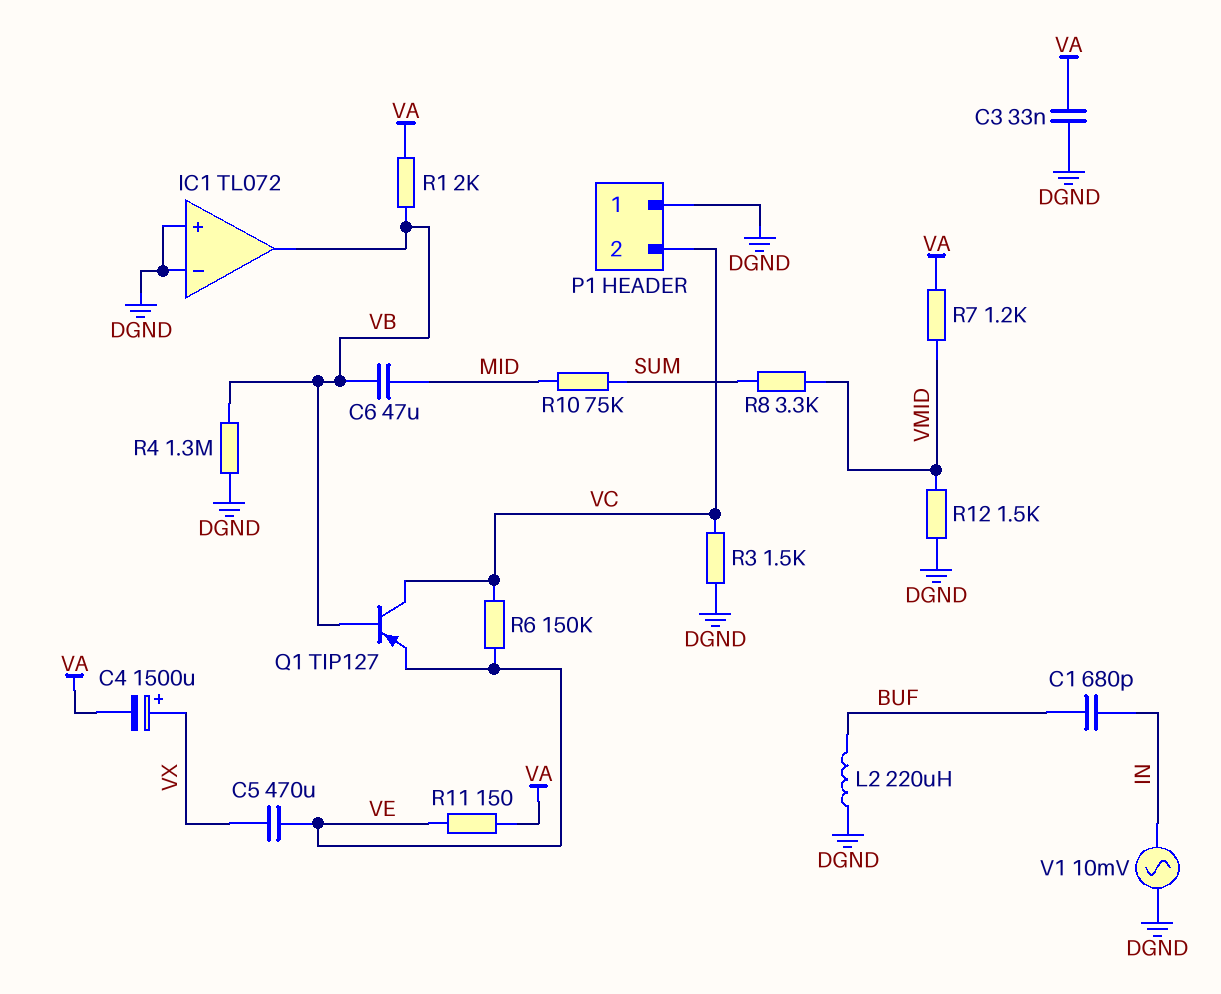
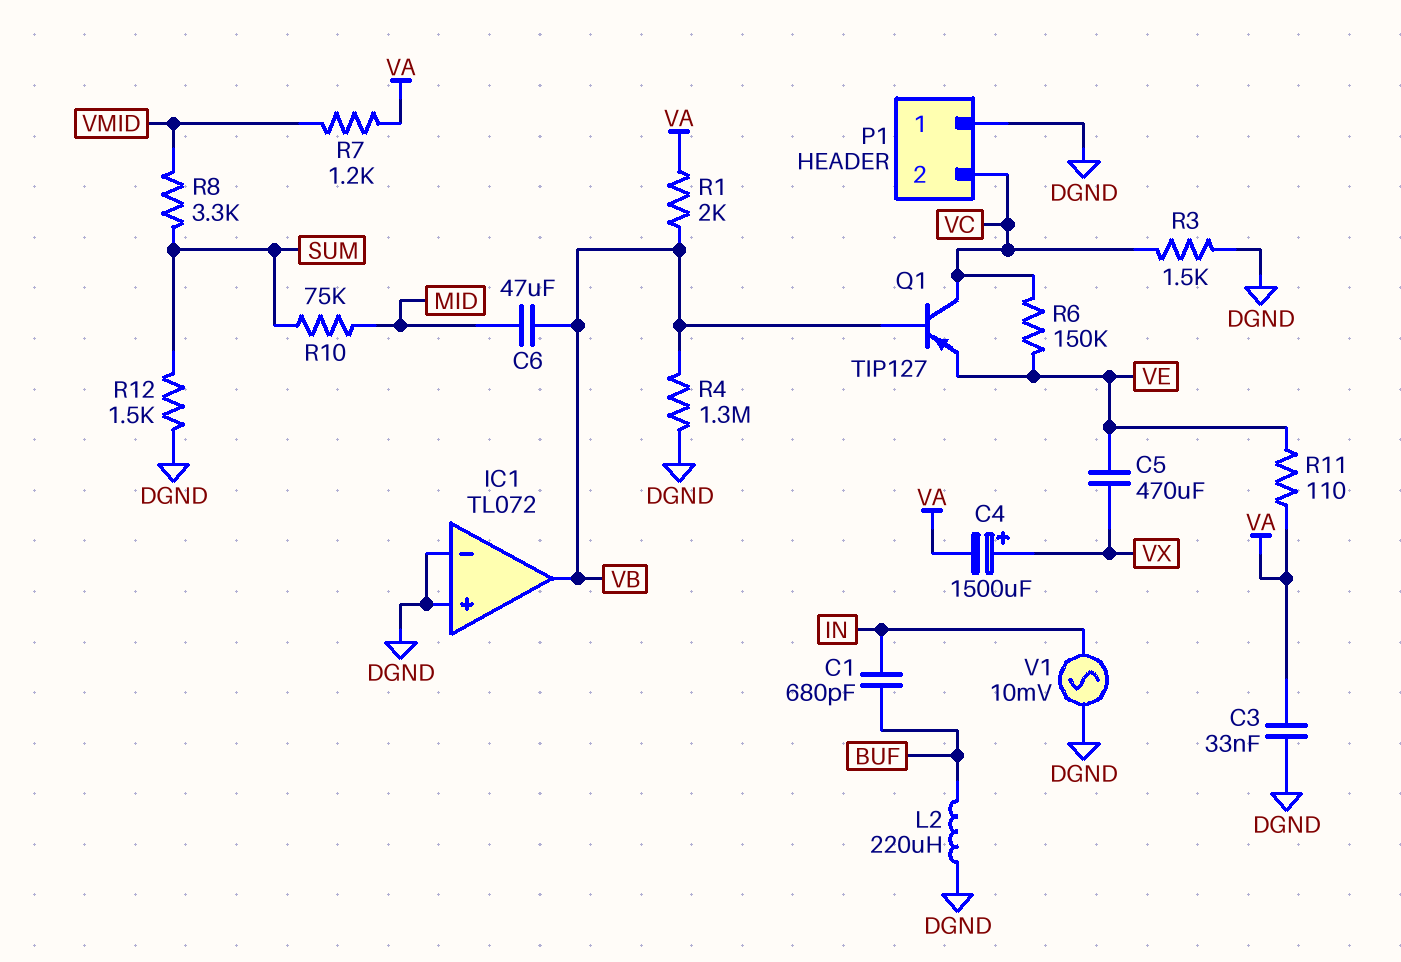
R11: 150 (VA, VE) -> 110 (VA, VE)
R12: 1.5k (DGND, VMID) -> 1.5k (DGND, SUM)

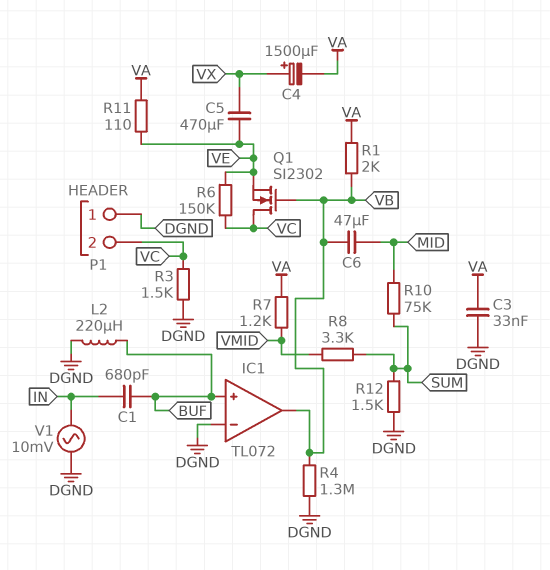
IC1 pin in+: DGND -> BUF
Q1: PNP TIP127 (B VB, C VC, E VE) -> NMOS SI2302 (G VB, D VC, S VE)

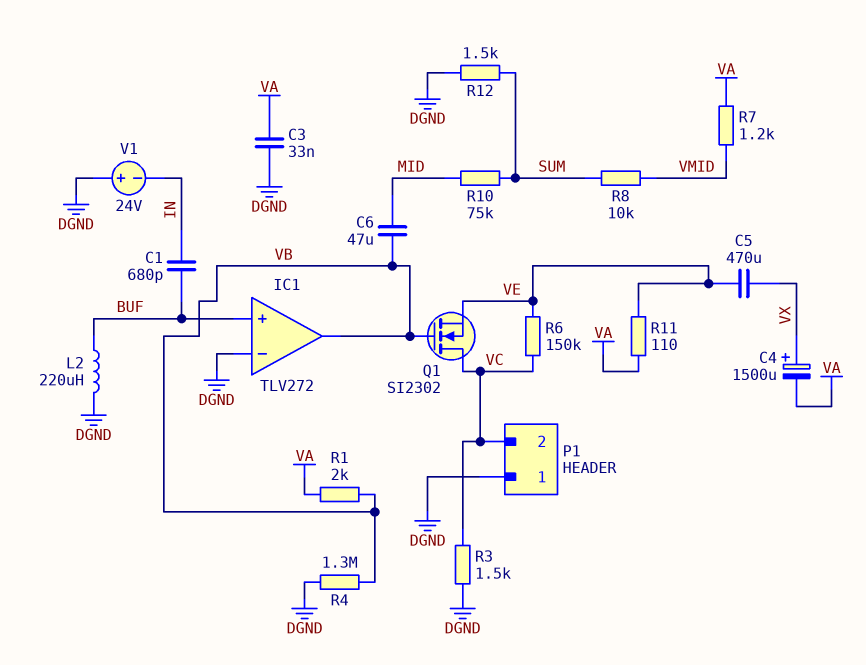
IC1: TL072 -> TLV272
R8: 3.3k (SUM, VMID) -> 10k (SUM, VMID)
V1: AC 10mV (DGND, IN) -> 24V (plus DGND, minus IN)

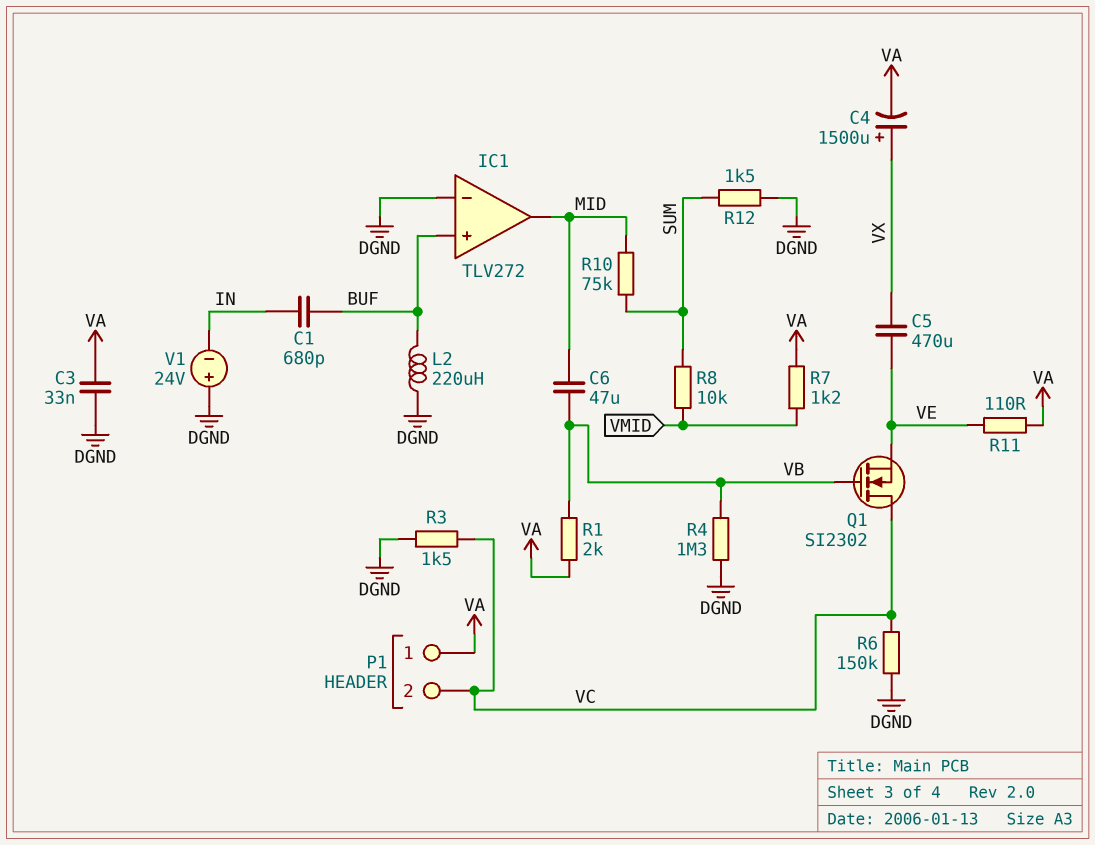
IC1 pin out: VB -> MID
P1 pin 1: DGND -> VA
R6: 150k (VC, VE) -> 150k (DGND, VC)

